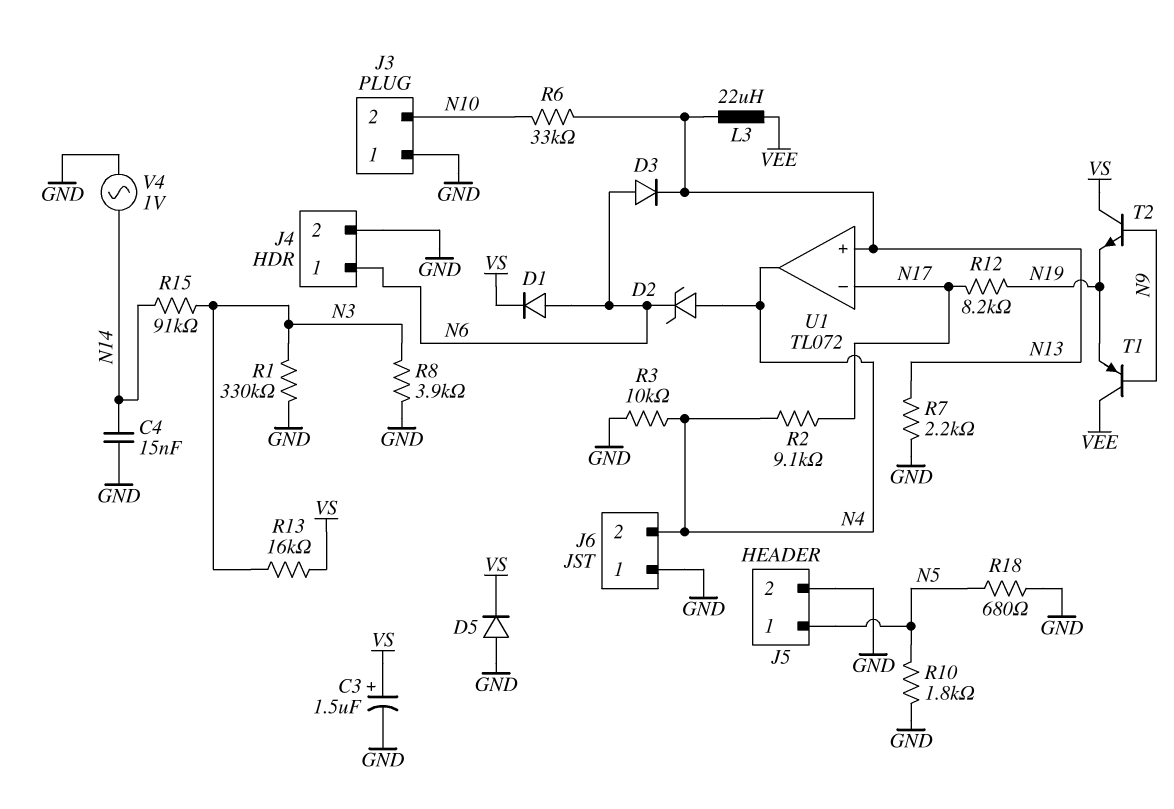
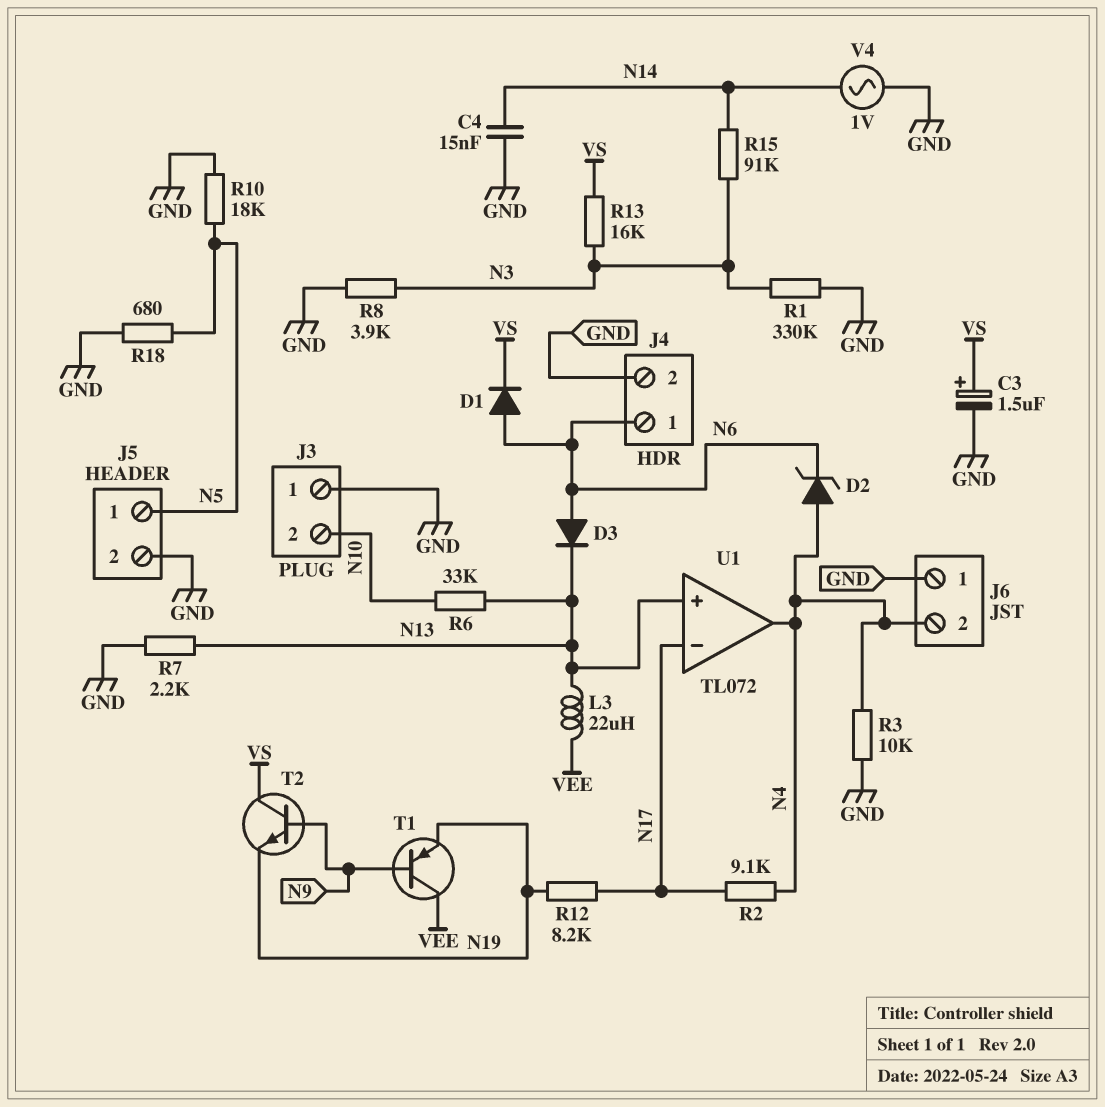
D5: diode (A GND, K VS) -> none
R10: 1.8k (GND, N5) -> 18k (GND, N5)

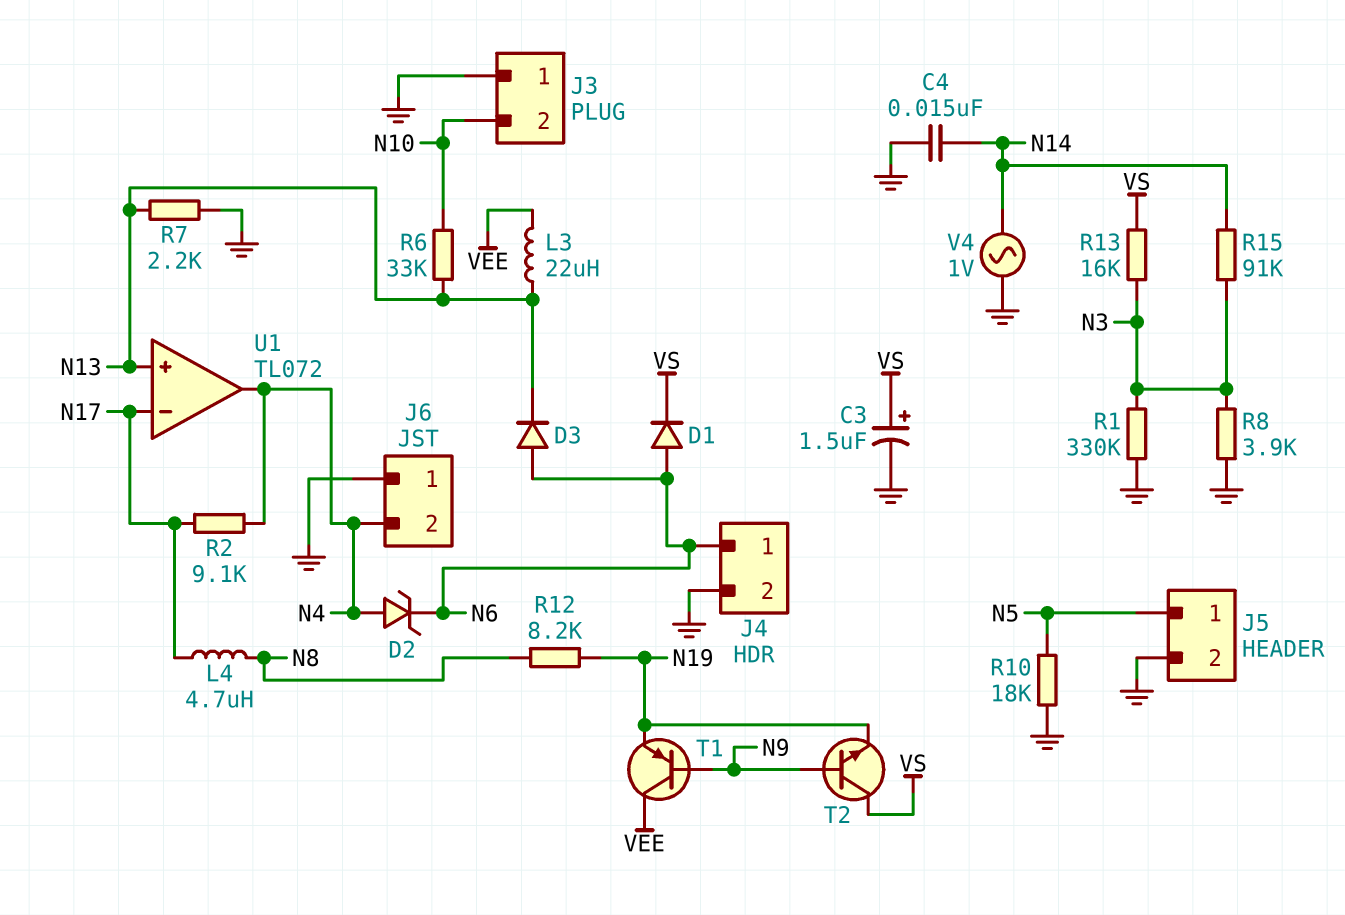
L4: none -> 4.7uH (N8, N17)
R3: 10k (GND, N4) -> none
R12: 8.2k (N17, N19) -> 8.2k (N8, N19)
R18: 680 (GND, N5) -> none

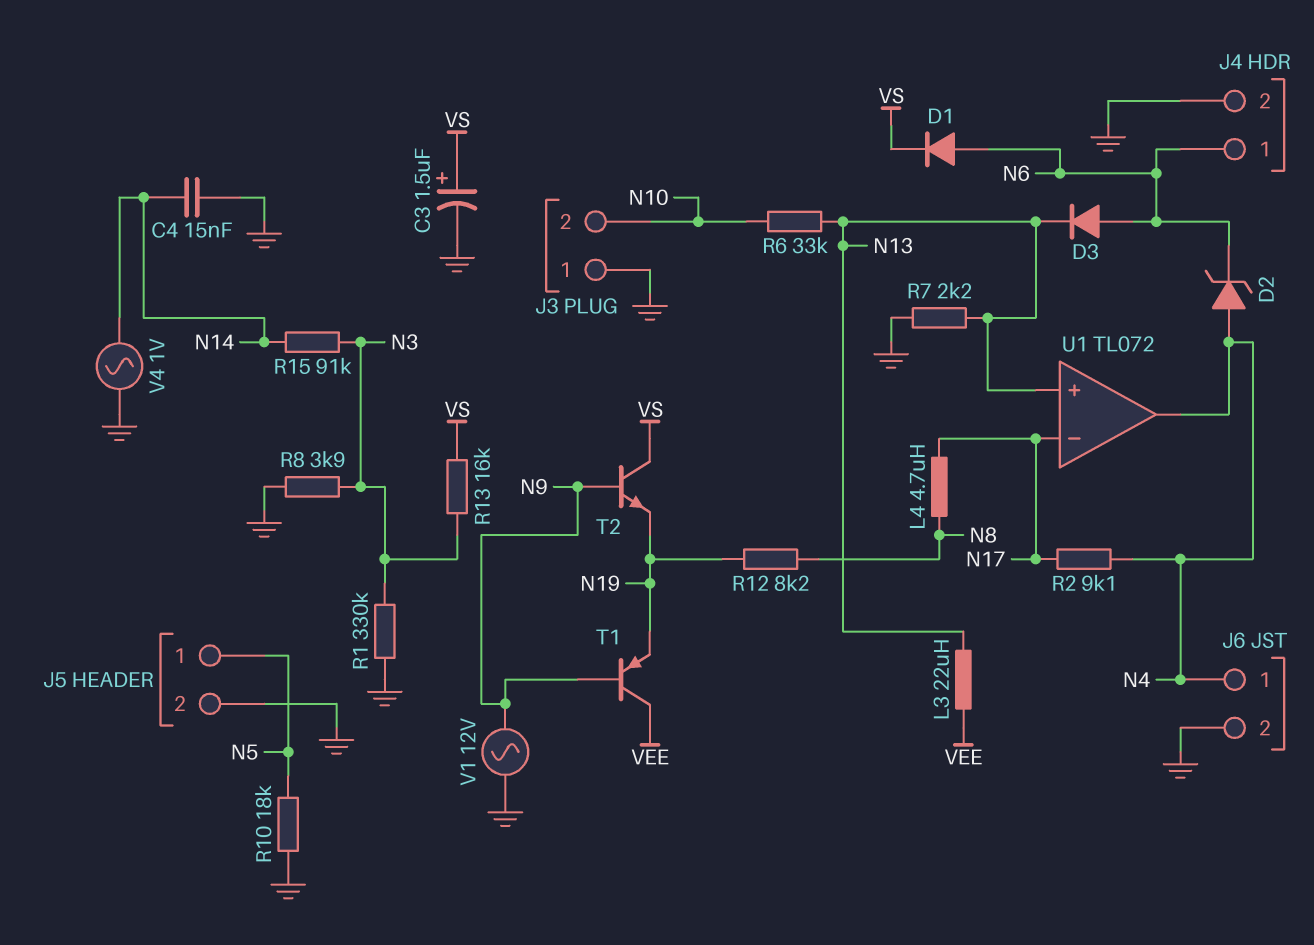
J6 pin 1: GND -> N4
J6 pin 2: N4 -> GND
V1: none -> AC 12V (GND, N9)

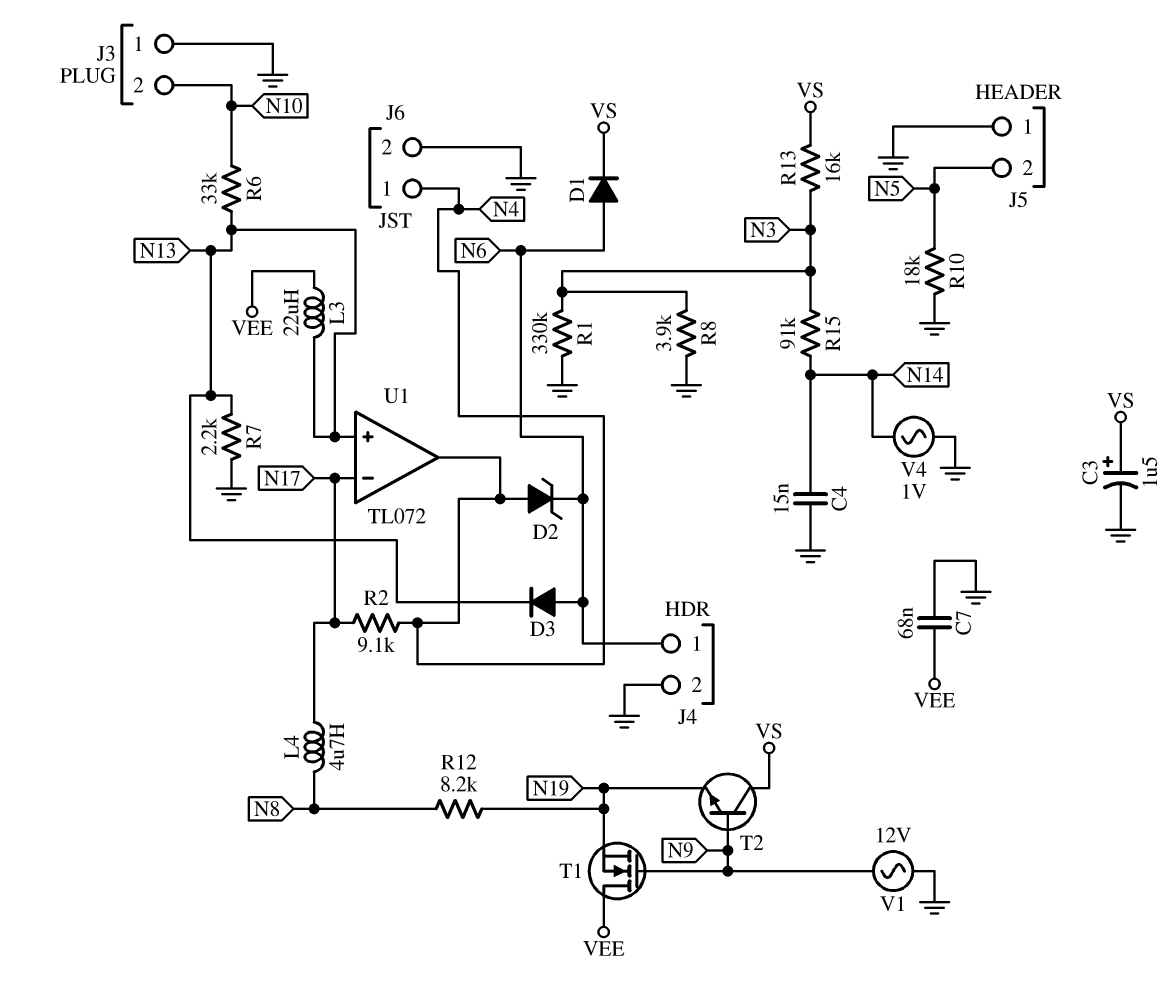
C7: none -> 68nF (GND, VEE)
J5 pin 1: N5 -> GND
J5 pin 2: GND -> N5
T1: PNP (B N9, C VEE, E N19) -> NMOS (G N9, D VEE, S N19)

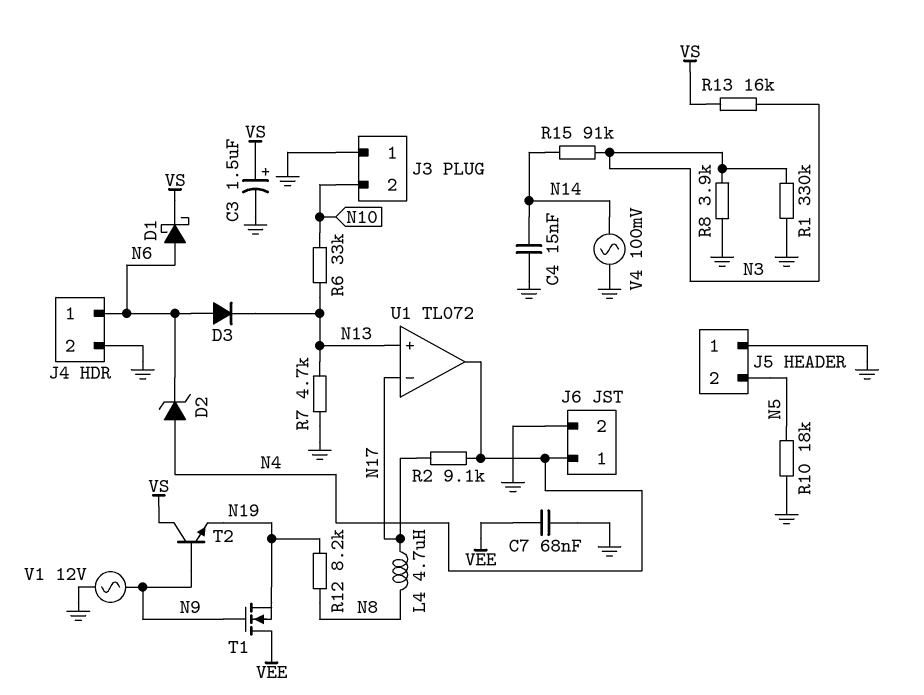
D1: diode (A N6, K VS) -> schottky (A N6, K VS)
L3: 22uH (N13, VEE) -> none
R7: 2.2k (GND, N13) -> 4.7k (GND, N13)
V4: AC 1V (GND, N14) -> AC 100mV (GND, N14)

